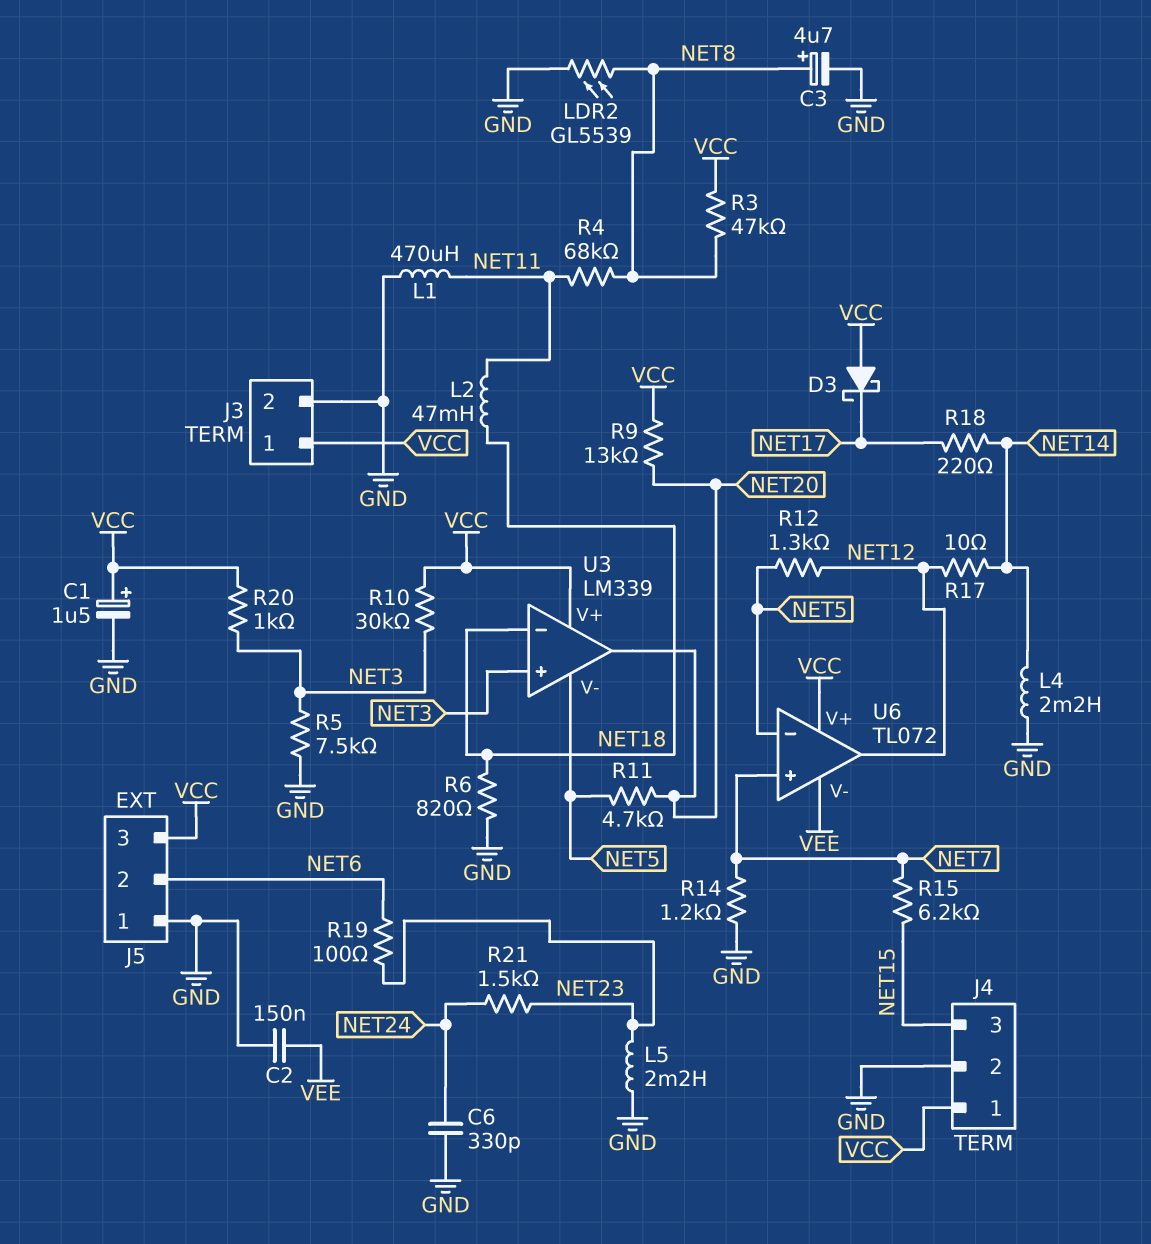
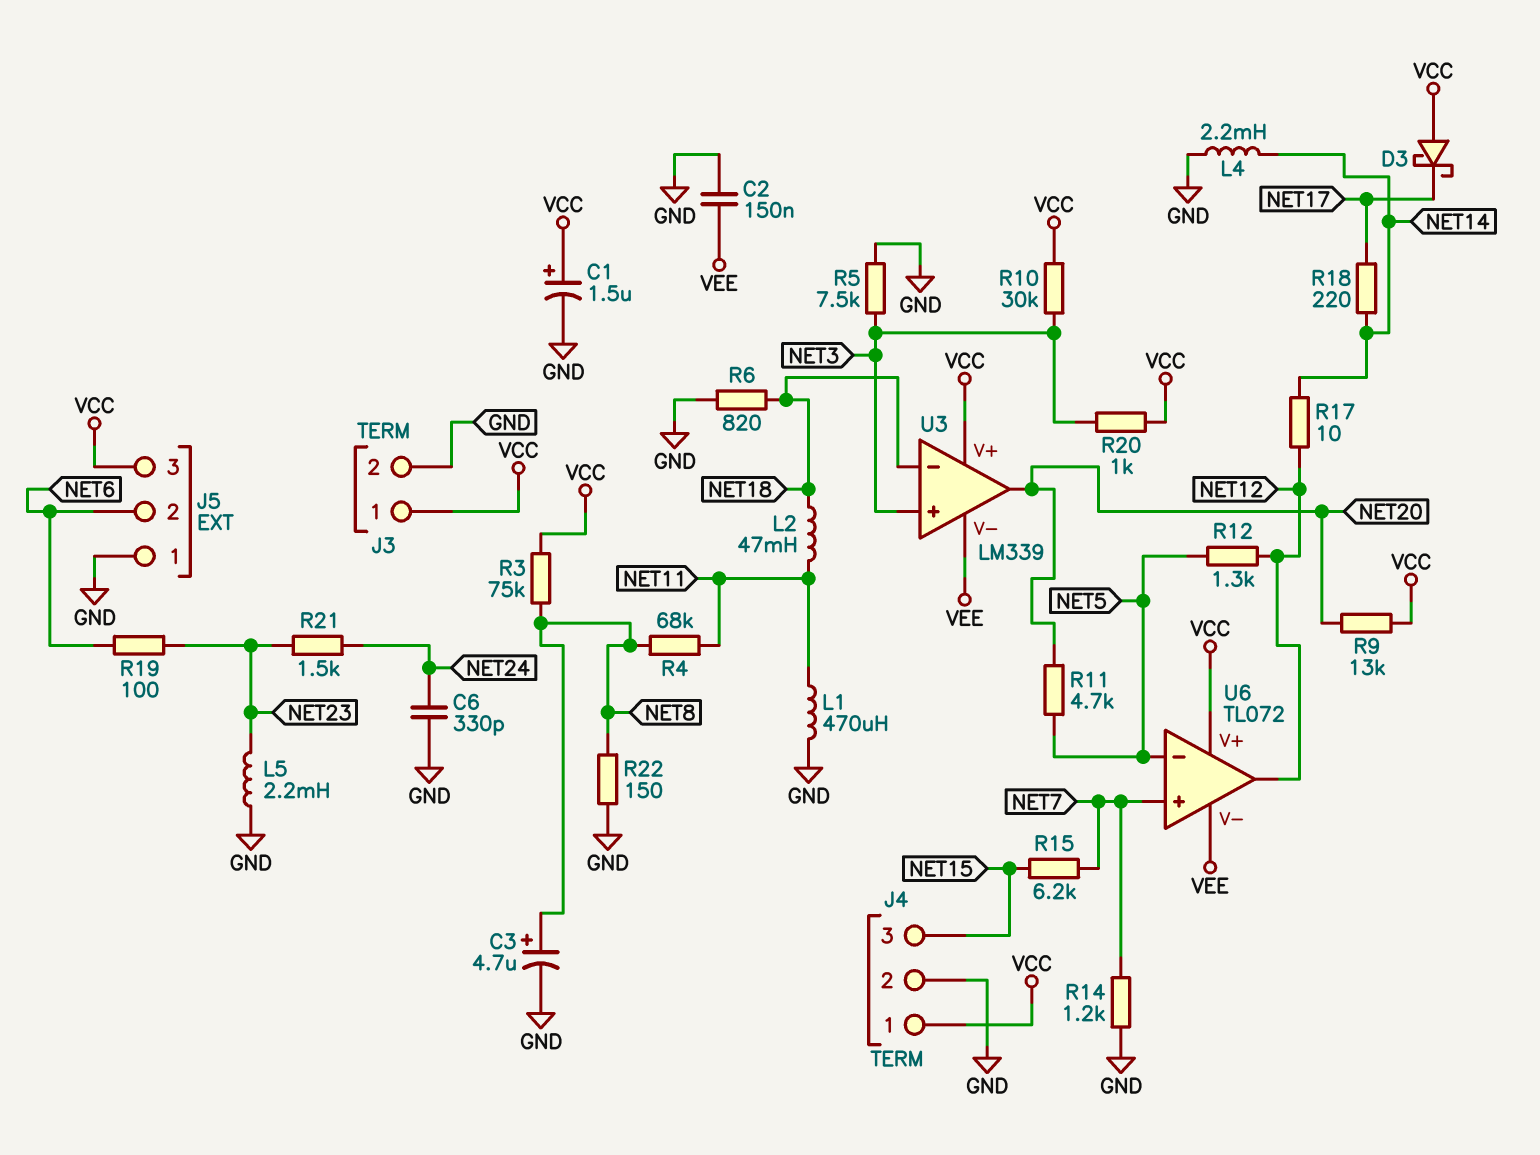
LDR2: GL5539 (GND, NET8) -> none
R3: 47k (NET8, VCC) -> 75k (NET8, VCC)
R22: none -> 150 (GND, NET8)
U3 pin V-: NET5 -> VEE

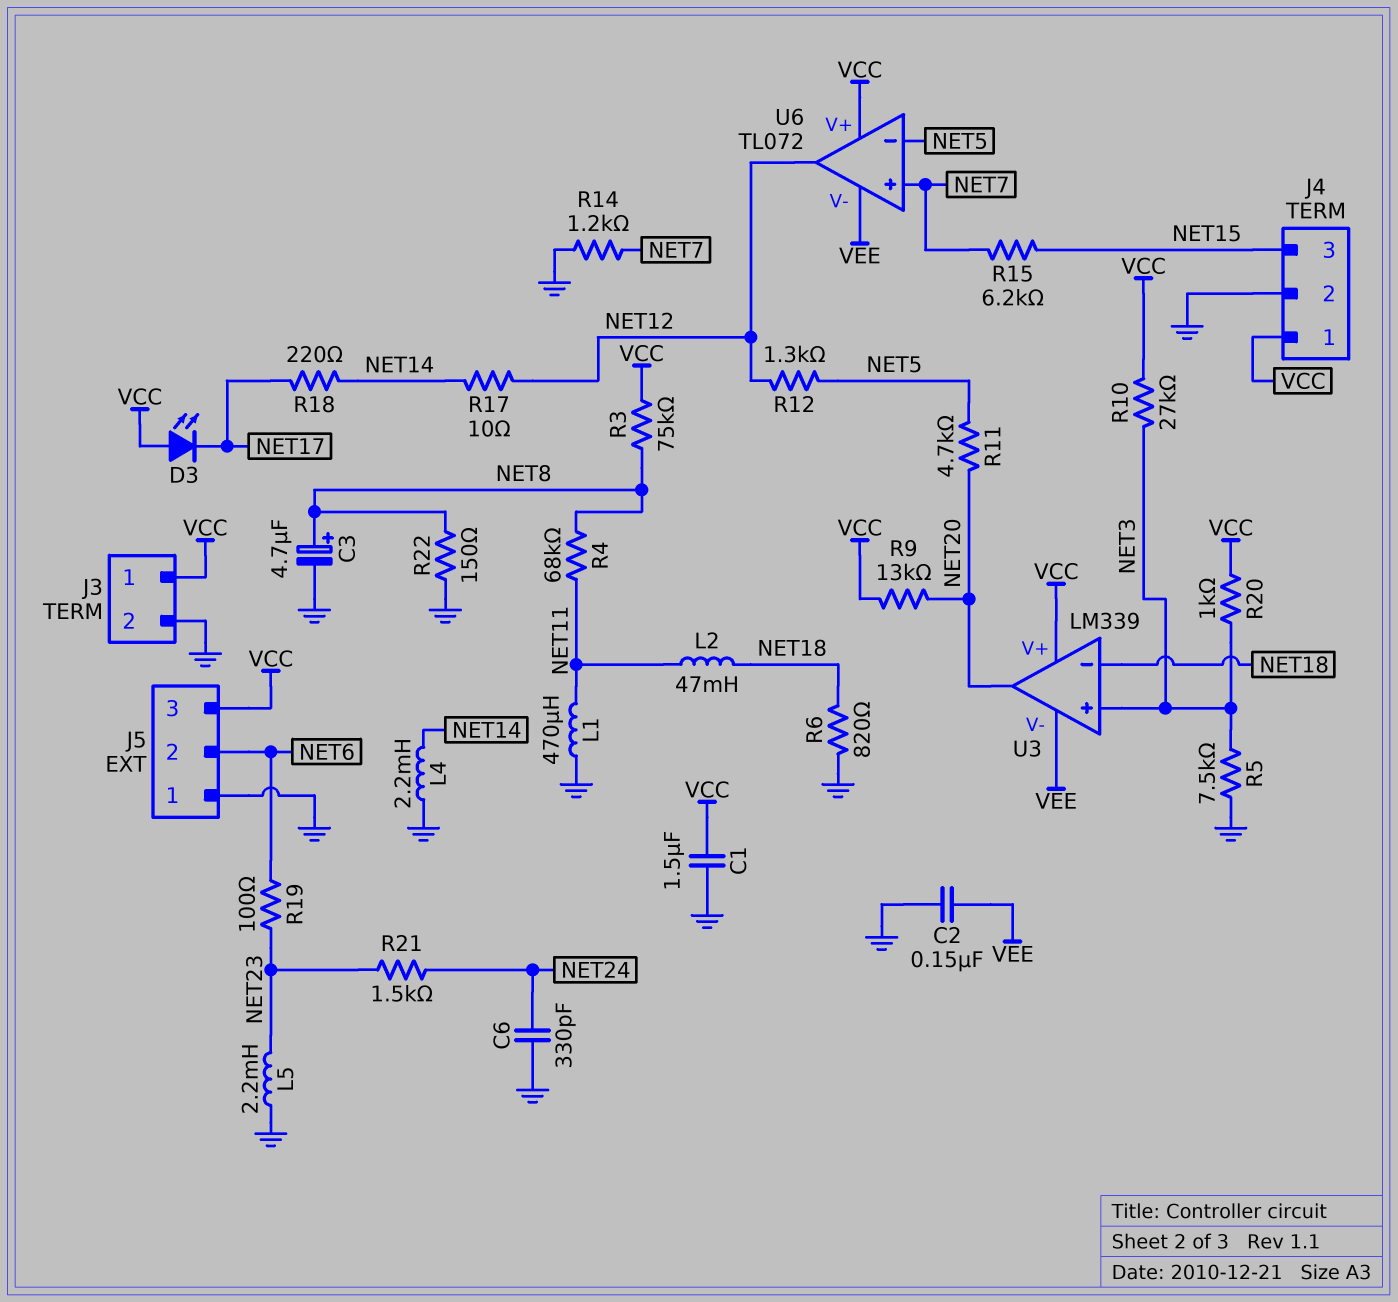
C1: 1.5uF (plus VCC, minus GND) -> 1.5uF (GND, VCC)
D3: schottky (A VCC, K NET17) -> LED (A VCC, K NET17)
R10: 30k (NET3, VCC) -> 27k (NET3, VCC)

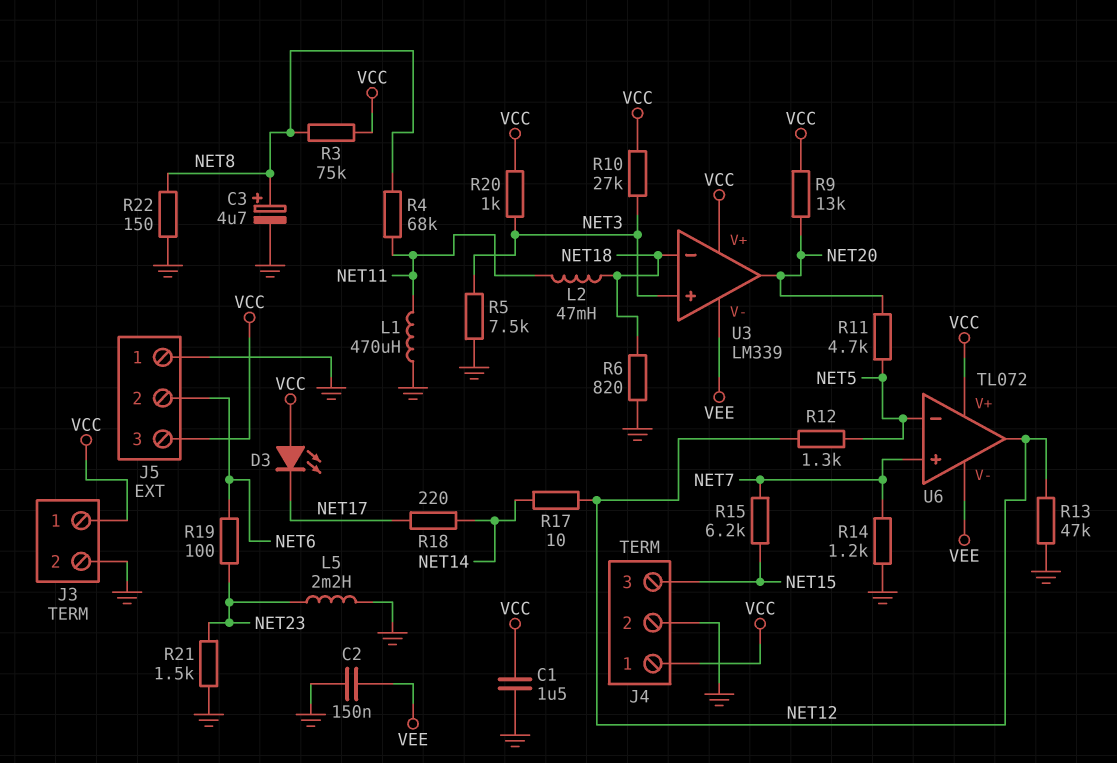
C6: 330pF (GND, NET24) -> none
L4: 2.2mH (GND, NET14) -> none
R13: none -> 47k (GND, NET12)
R21: 1.5k (NET23, NET24) -> 1.5k (GND, NET23)

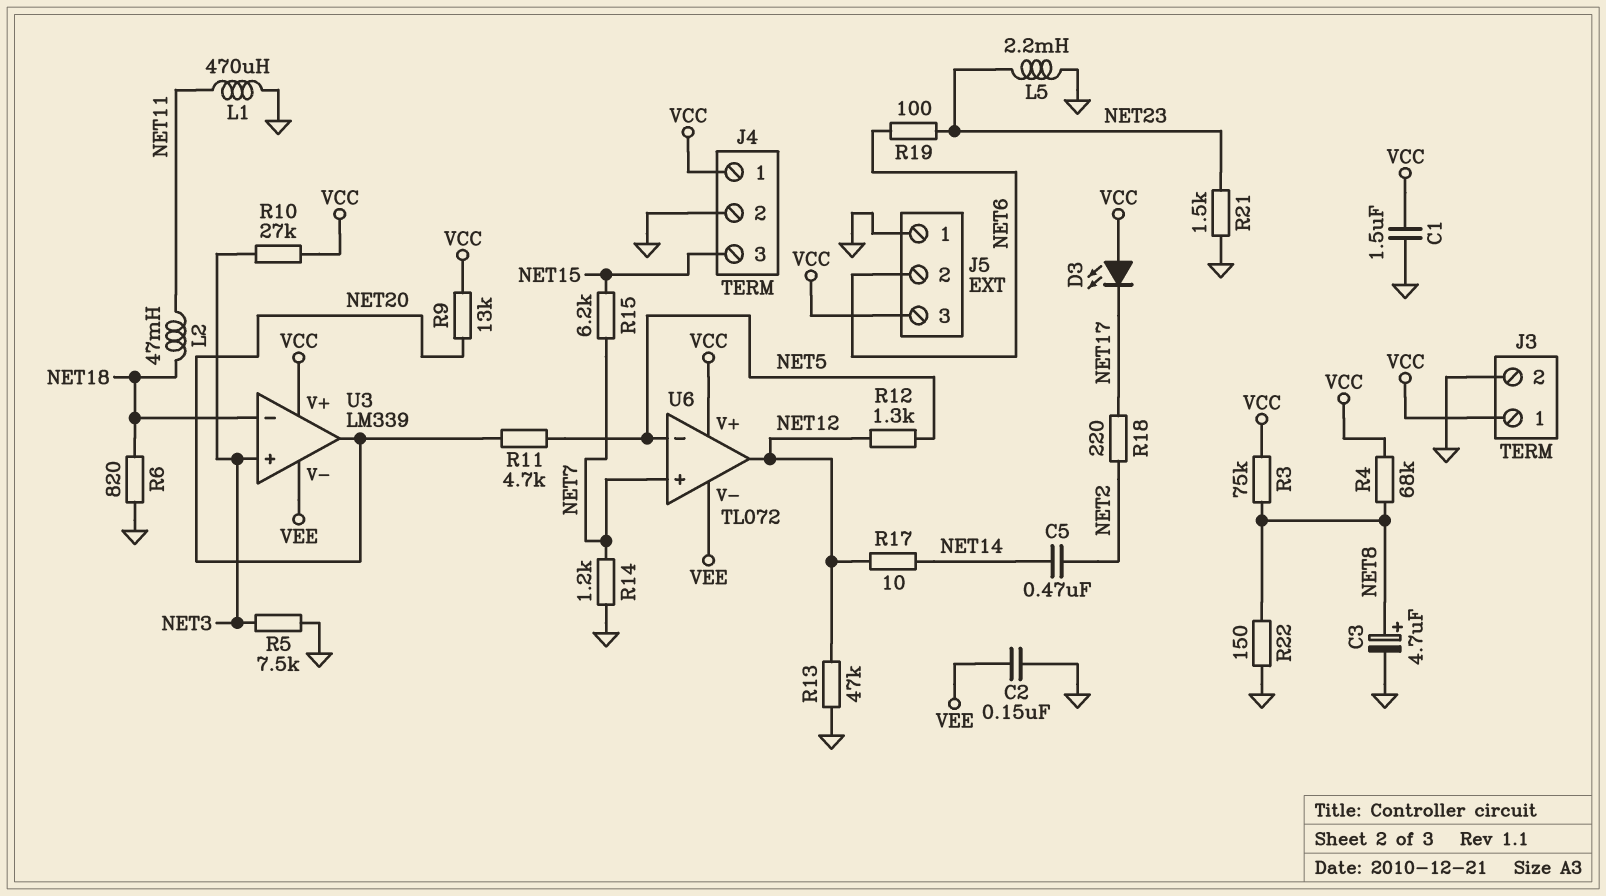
C5: none -> 470nF (NET2, NET14)
R4: 68k (NET8, NET11) -> 68k (NET8, VCC)
R18: 220 (NET14, NET17) -> 220 (NET2, NET17)
R20: 1k (NET3, VCC) -> none

